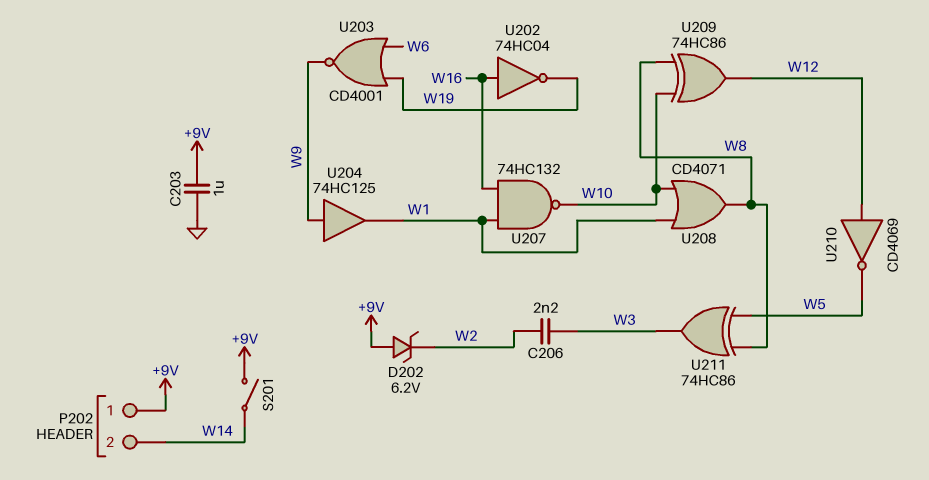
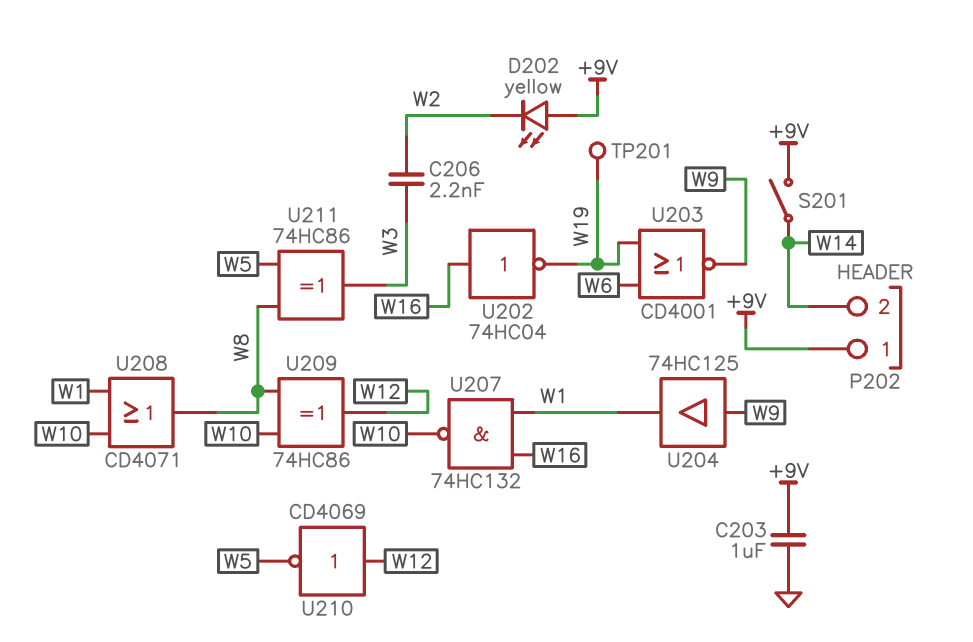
D202: zener 6.2V (A +9V, K W2) -> LED yellow (A +9V, K W2)
TP201: none -> test point (W19)

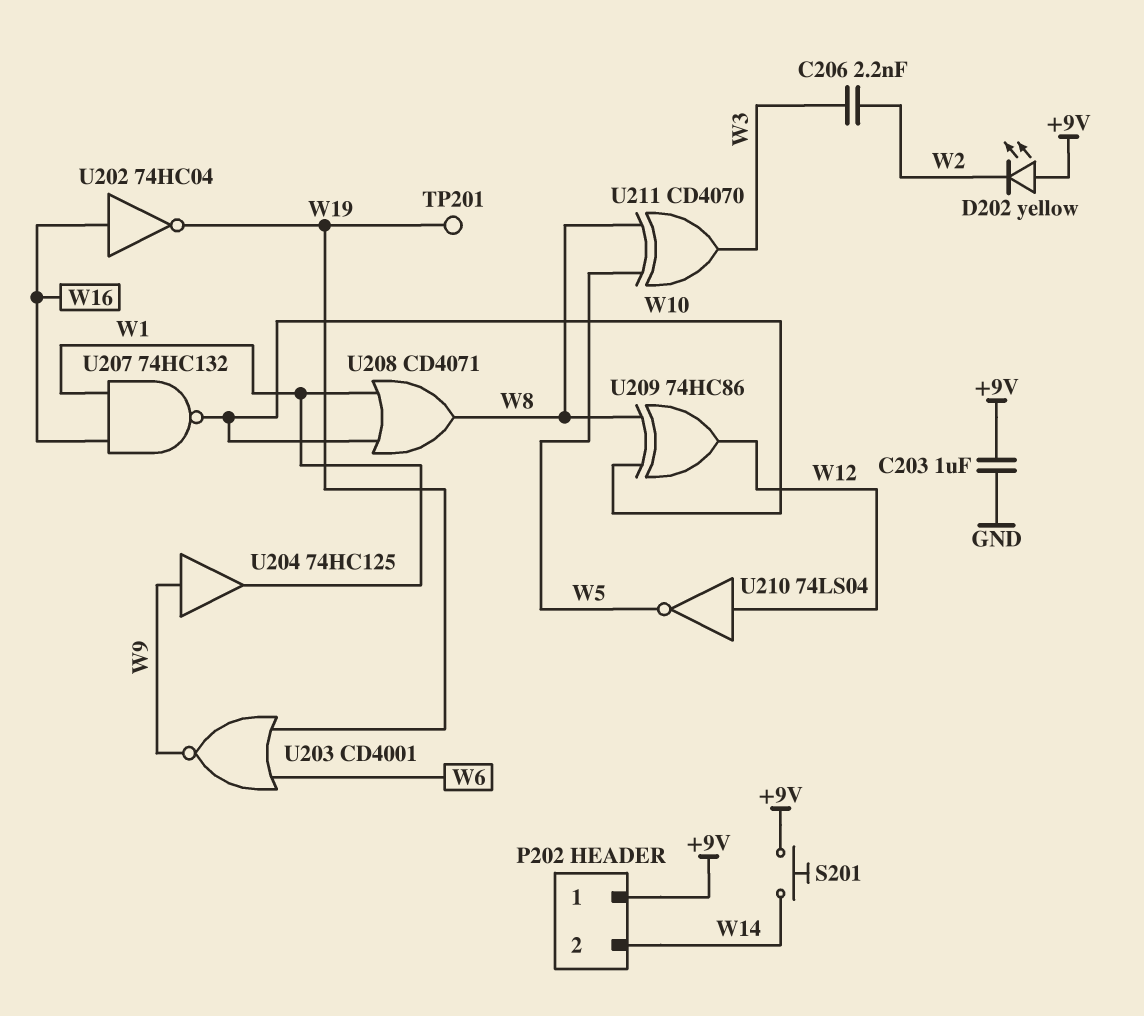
S201: switch (+9V, W14) -> button (+9V, W14)
U210: NOT CD4069 (in W12, out W5) -> NOT 74LS04 (in W12, out W5)
U211: XOR 74HC86 (in W5, in W8, out W3) -> XOR CD4070 (in W5, in W8, out W3)

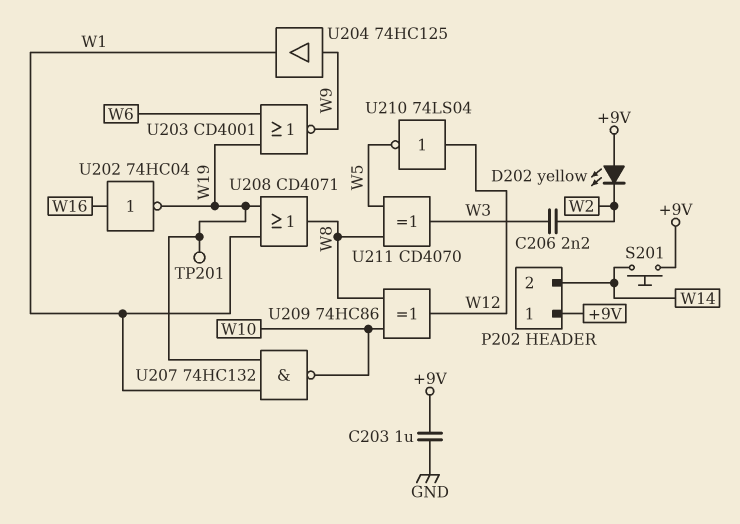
U207: NAND 74HC132 (in W1, in W16, out W10) -> NAND 74HC132 (in W1, in W19, out W10)
U208: OR CD4071 (in W1, in W10, out W8) -> OR CD4071 (in W1, in W19, out W8)

